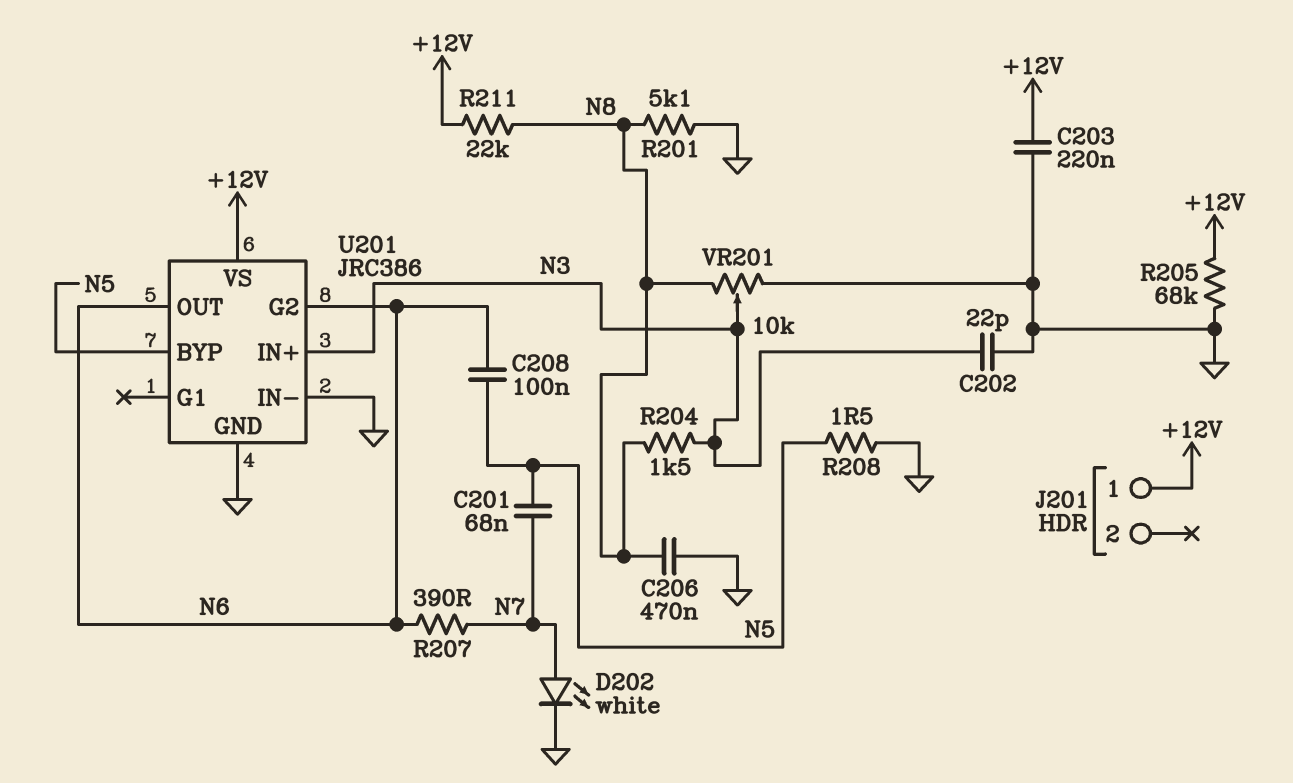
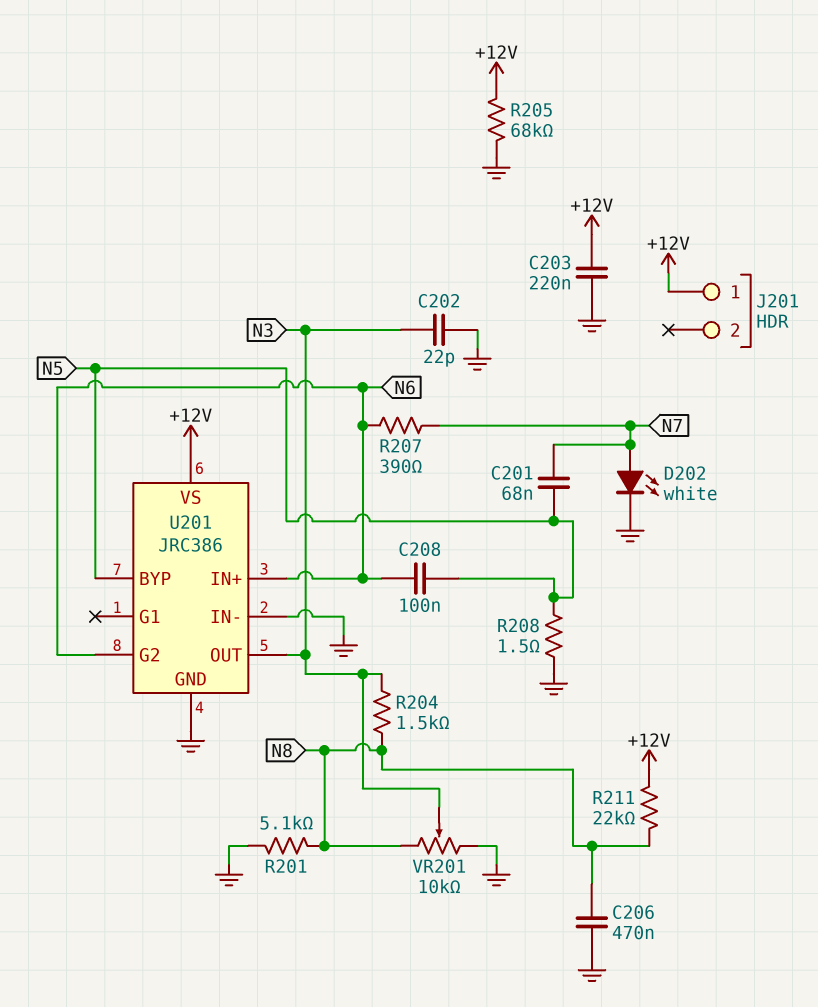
U201 pin IN+: N3 -> N6
U201 pin OUT: N6 -> N3

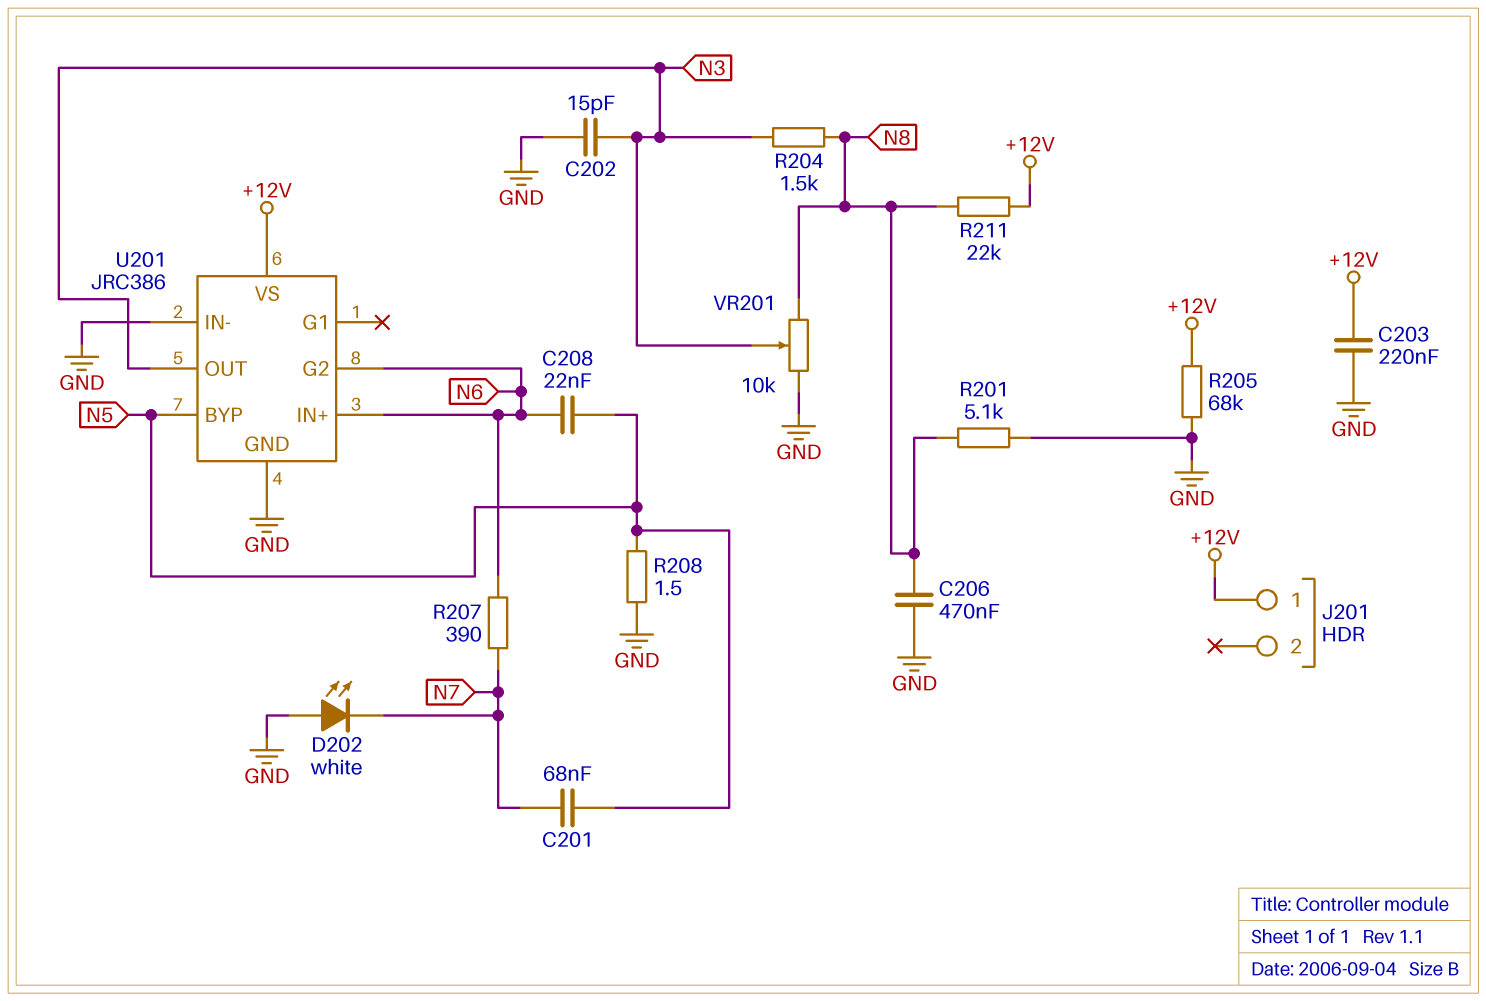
C202: 22pF (GND, N3) -> 15pF (GND, N3)
C208: 100nF (N5, N6) -> 22nF (N5, N6)
D202: LED white (A N7, K GND) -> LED white (A GND, K N7)

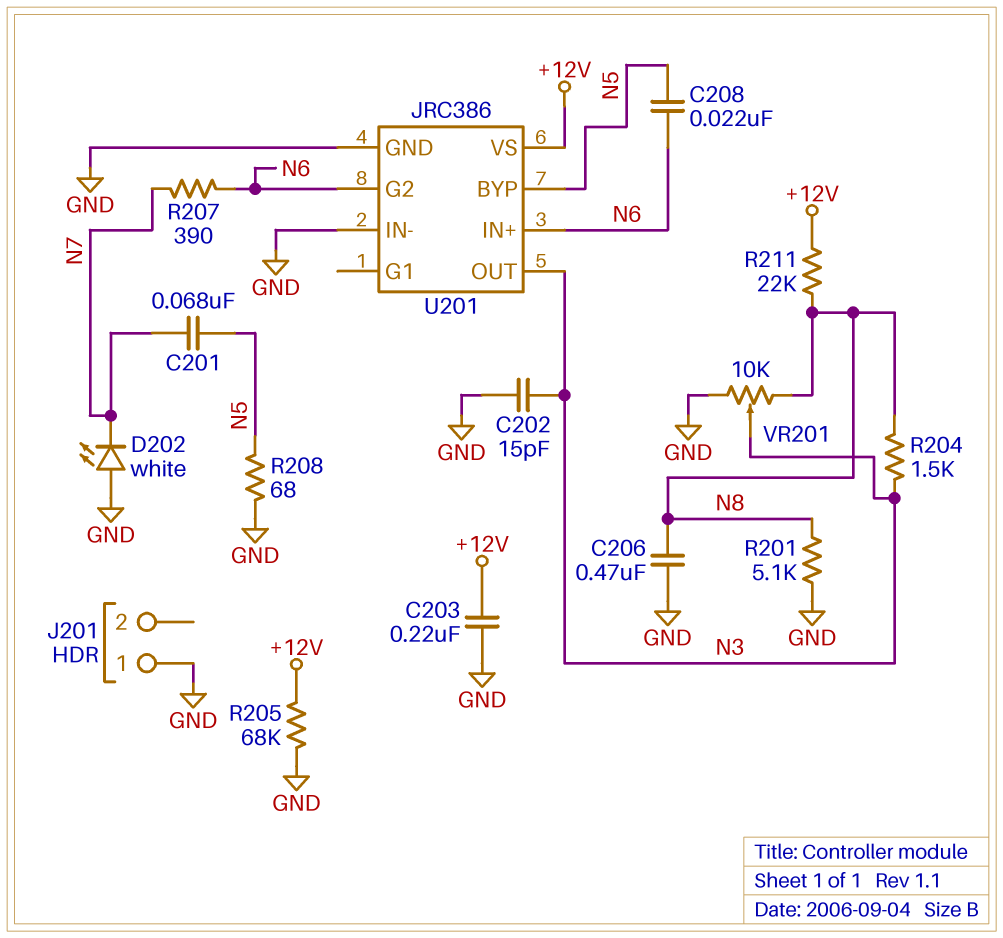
J201 pin 1: +12V -> GND
R208: 1.5 (GND, N5) -> 68 (GND, N5)

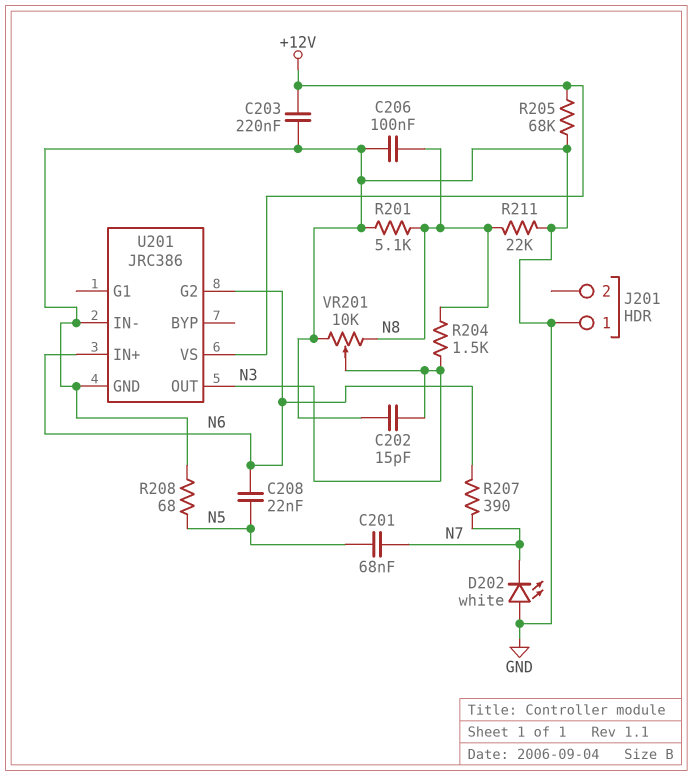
C206: 470nF (GND, N8) -> 100nF (GND, N8)
R211: 22k (+12V, N8) -> 22k (GND, N8)
U201 pin BYP: N5 -> none

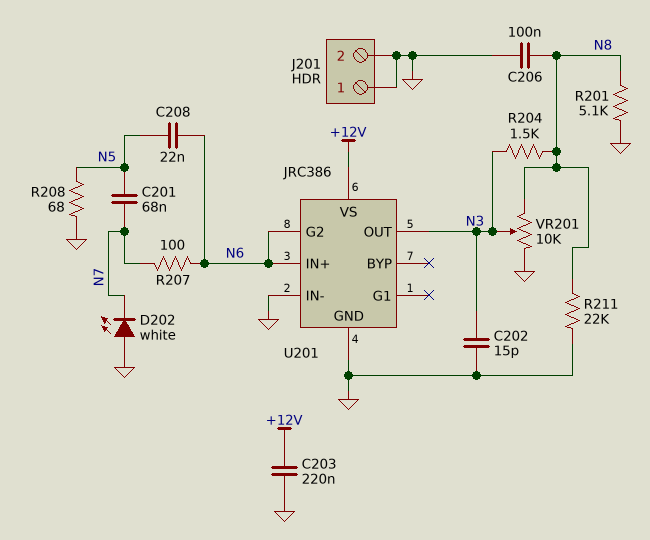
J201 pin 2: none -> GND
R205: 68k (+12V, GND) -> none
R207: 390 (N6, N7) -> 100 (N6, N7)

